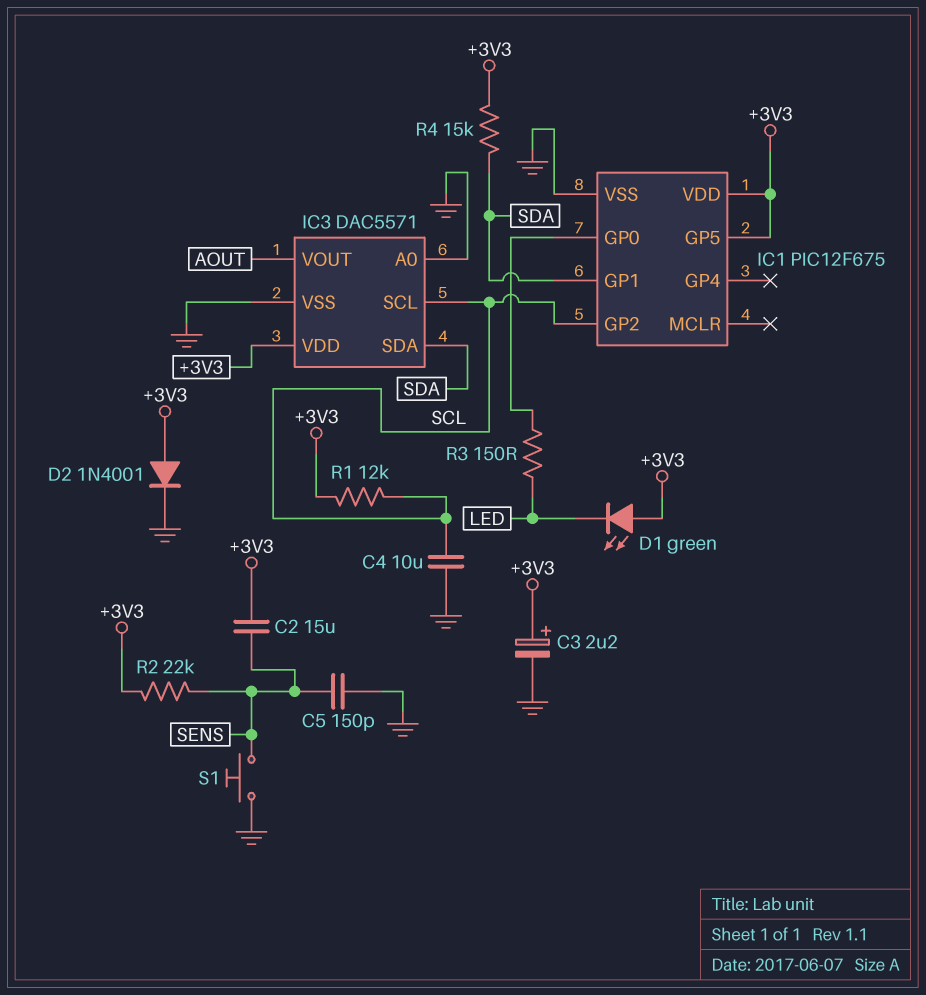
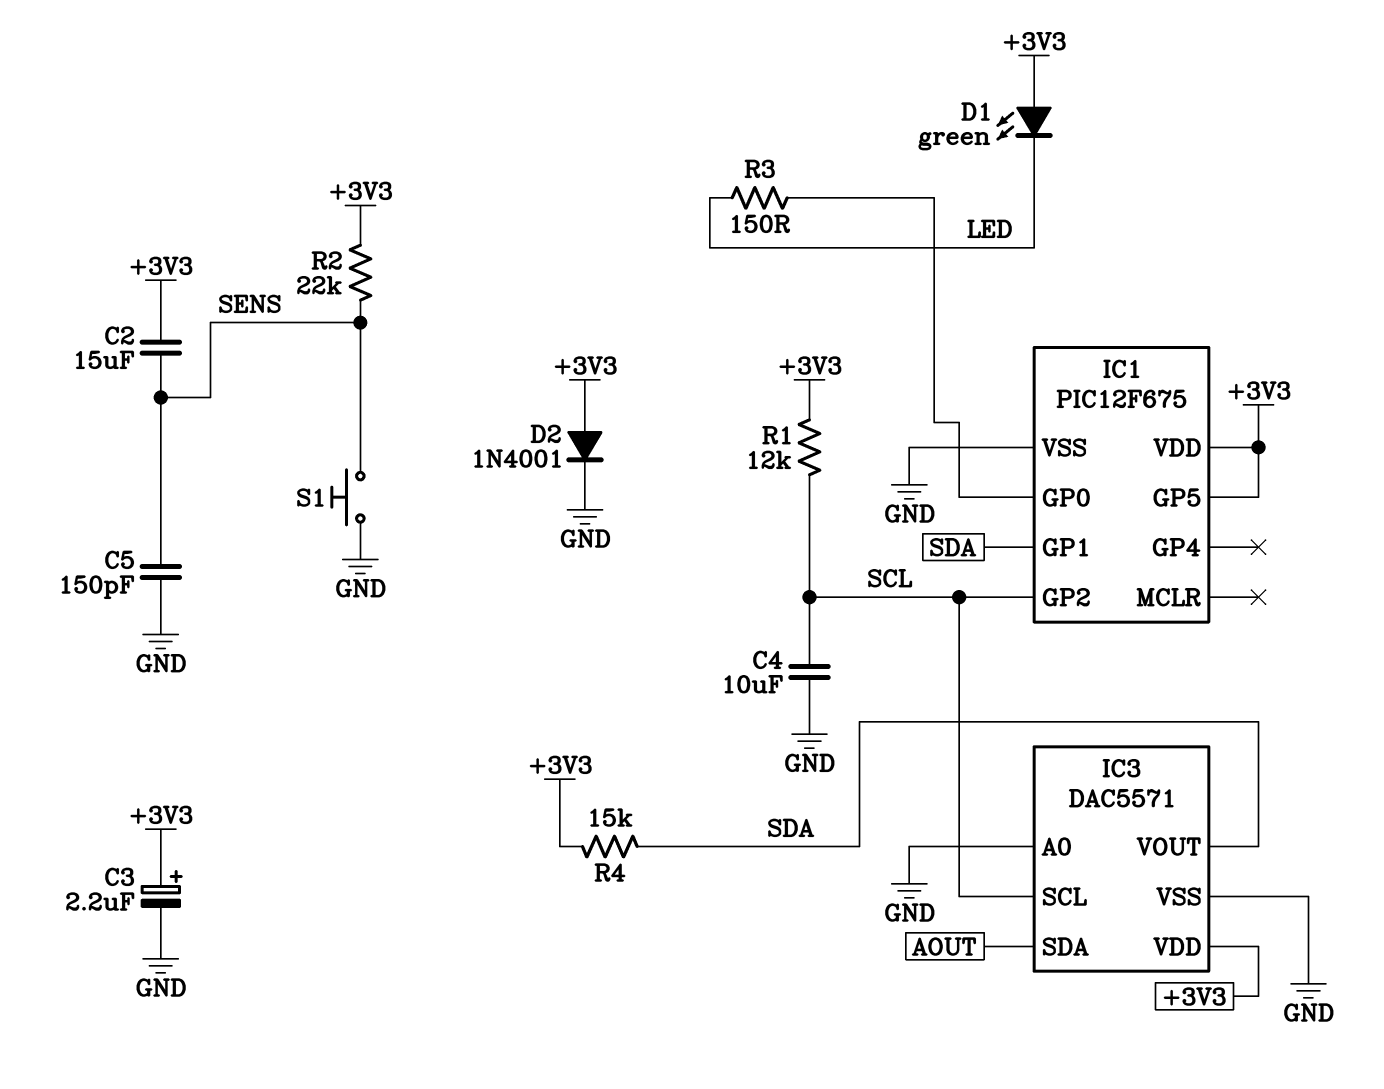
IC3 pin SDA: SDA -> AOUT
IC3 pin VOUT: AOUT -> SDA

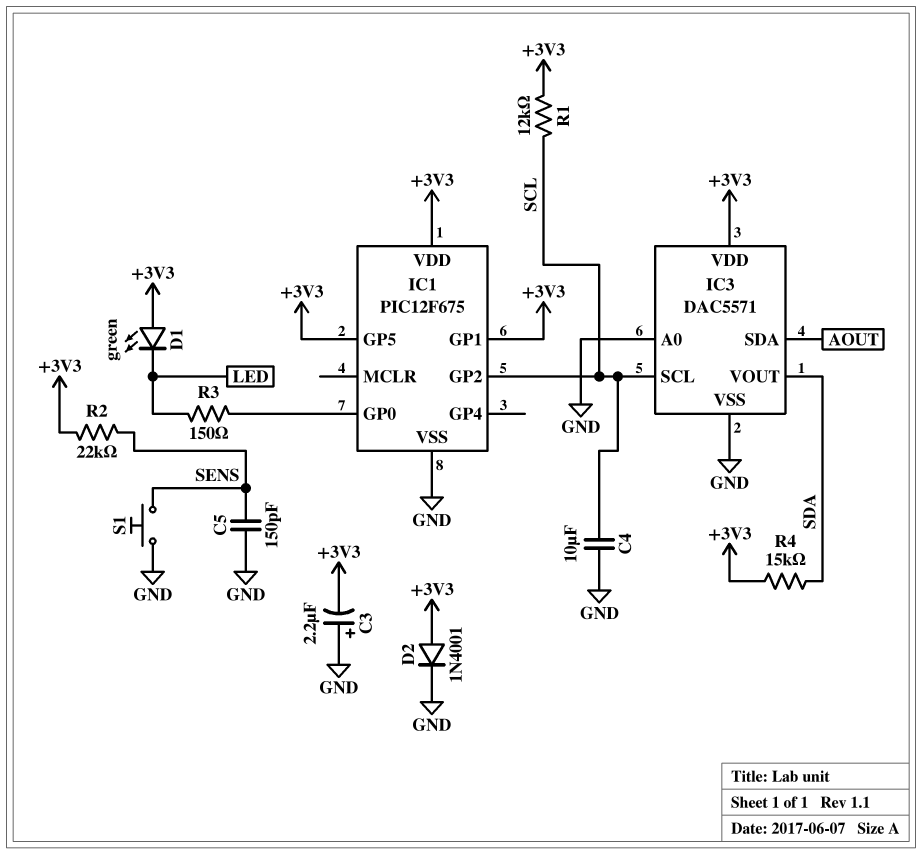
C2: 15uF (+3V3, SENS) -> none
C3: 2.2uF (plus +3V3, minus GND) -> 2.2uF (plus GND, minus +3V3)
IC1 pin GP1: SDA -> +3V3

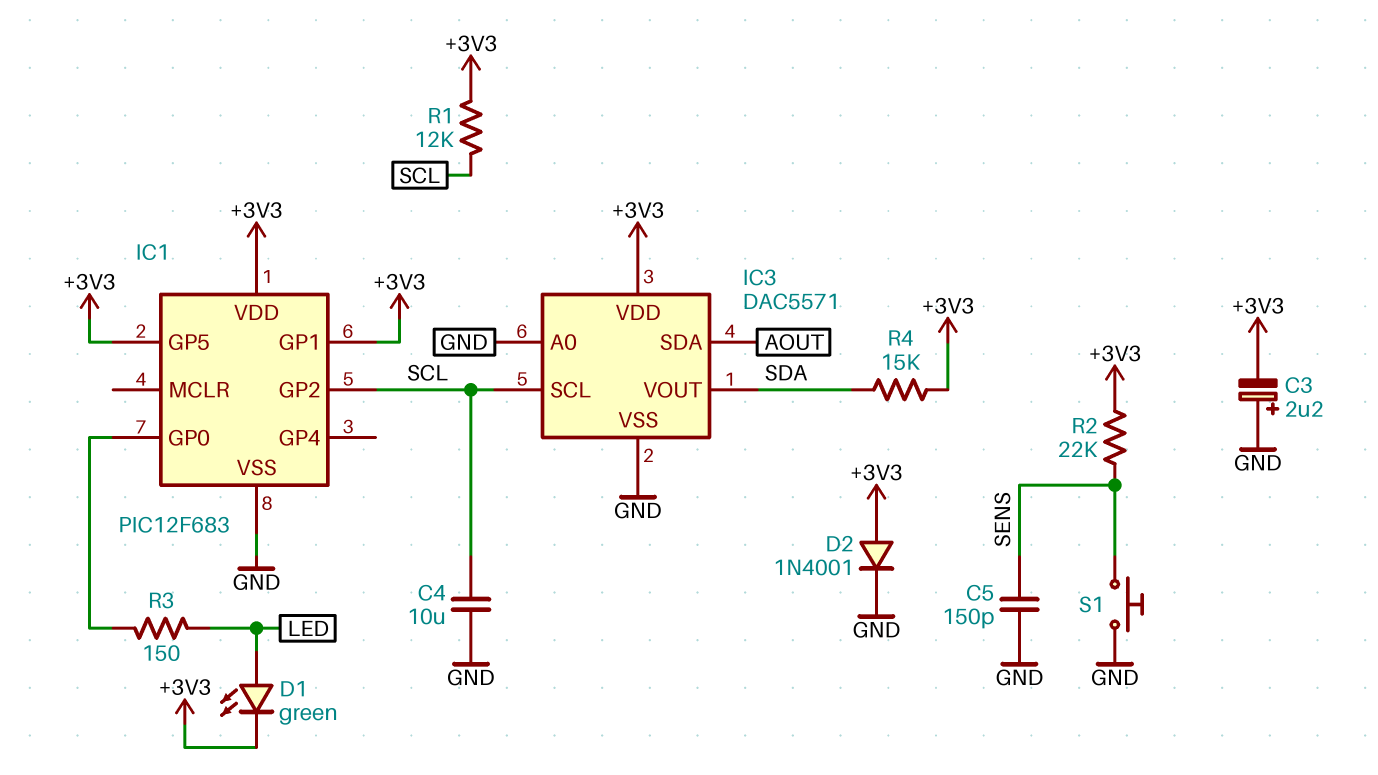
D1: LED green (A +3V3, K LED) -> LED green (A LED, K +3V3)
IC1: PIC12F675 -> PIC12F683

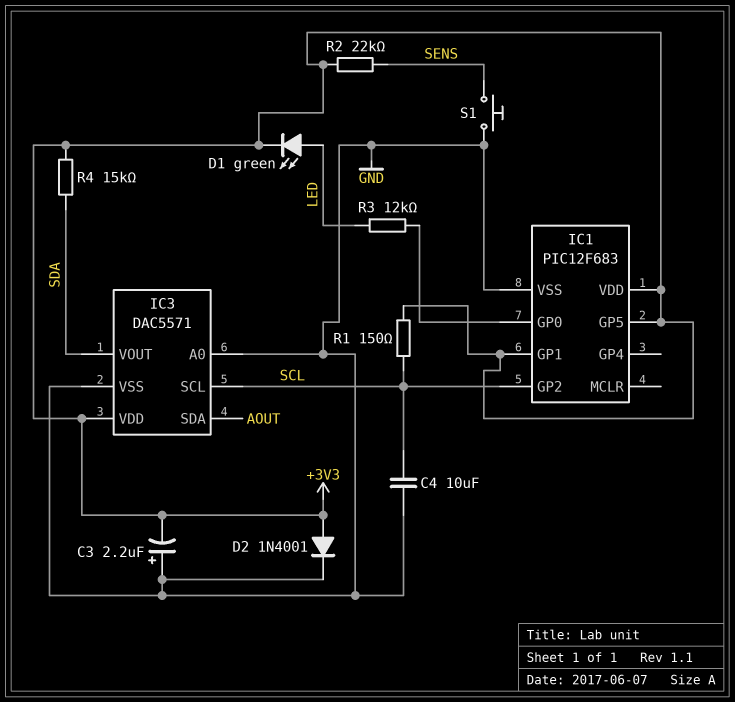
C5: 150pF (GND, SENS) -> none
R1: 12k (+3V3, SCL) -> 150 (+3V3, SCL)
R3: 150 (IC1/GP0, LED) -> 12k (IC1/GP0, LED)

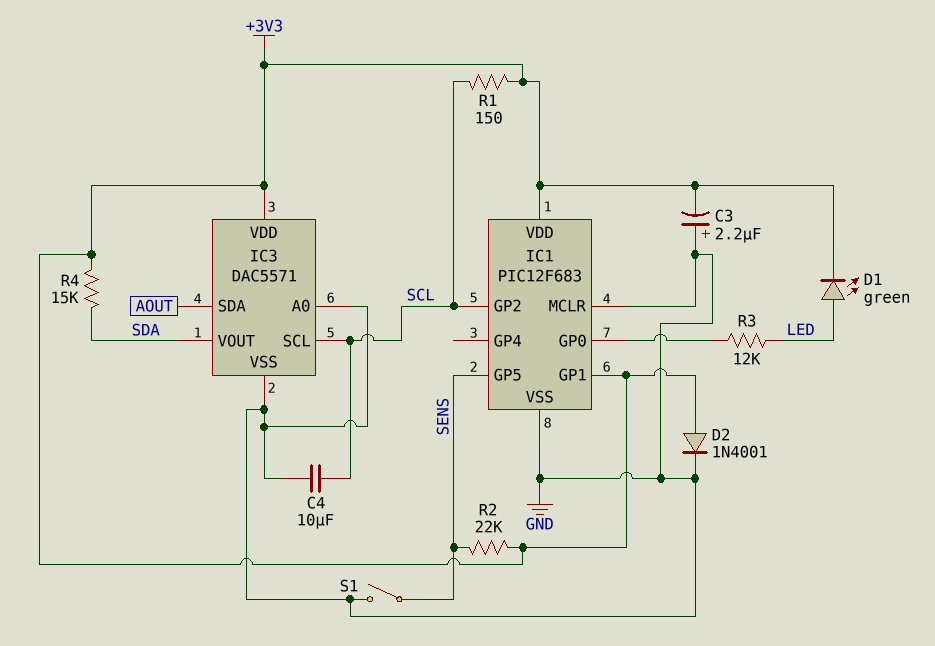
IC1 pin GP5: +3V3 -> SENS
IC1 pin MCLR: none -> GND
S1: button (GND, SENS) -> switch (GND, SENS)

